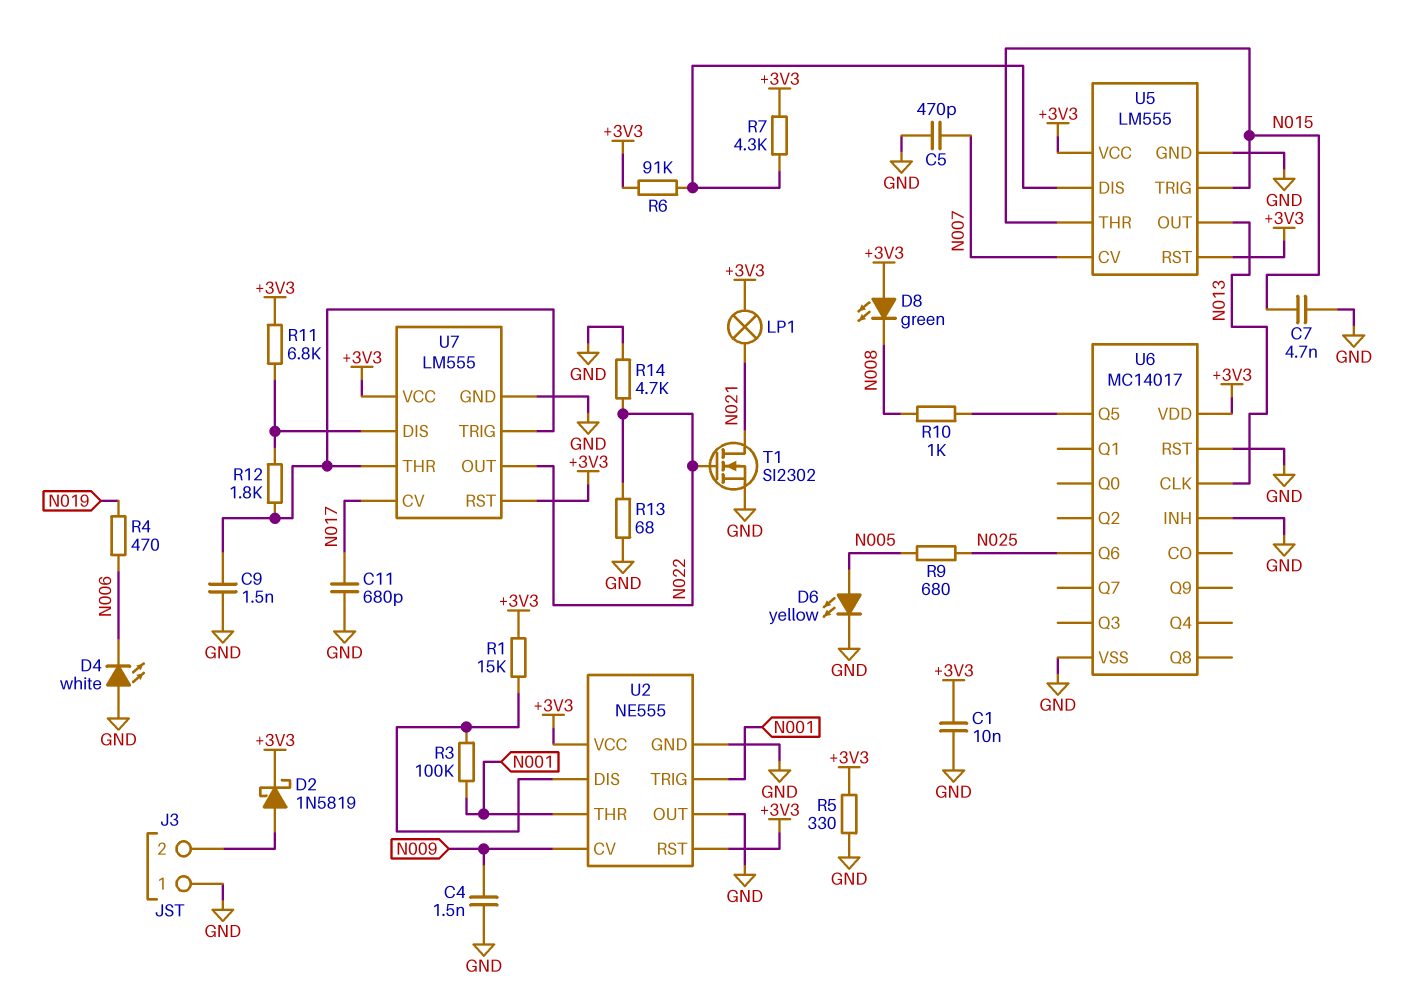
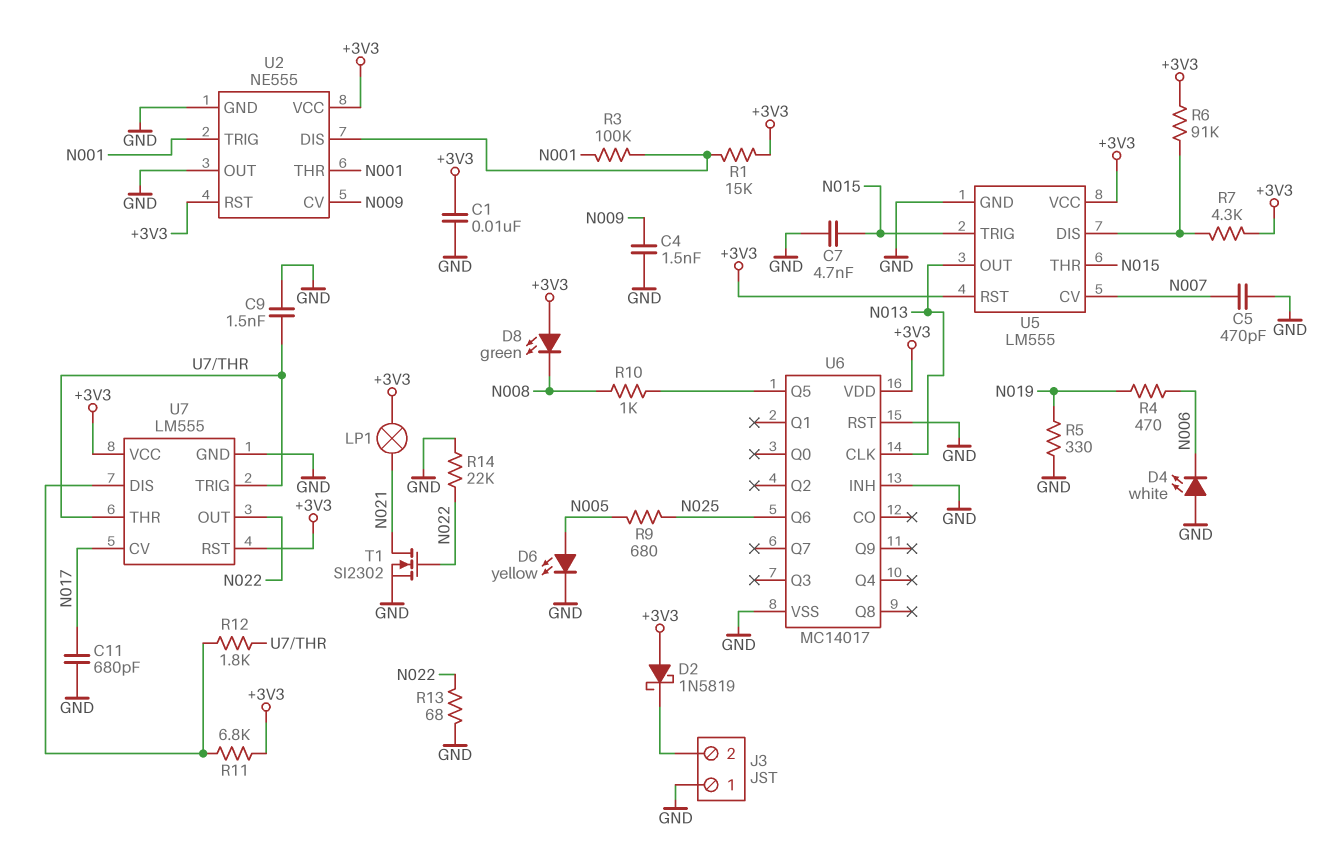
D2: schottky 1N5819 (A J3/2, K +3V3) -> schottky 1N5819 (A +3V3, K J3/2)
R5: 330 (+3V3, GND) -> 330 (GND, N019)
R14: 4.7k (GND, N022) -> 22k (GND, N022)

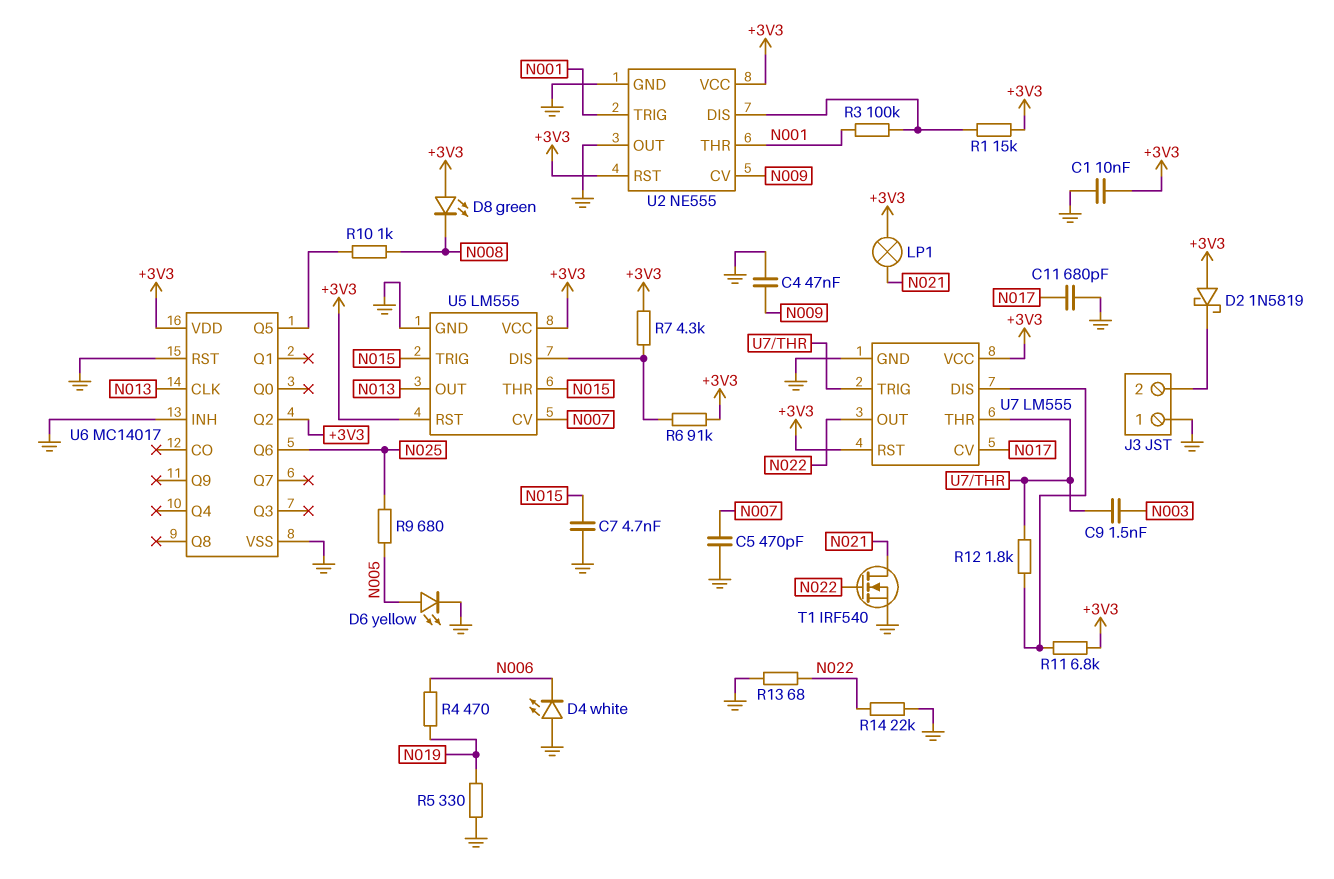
C4: 1.5nF (GND, N009) -> 47nF (GND, N009)
C9: 1.5nF (GND, U7/THR) -> 1.5nF (N003, U7/THR)
T1: NMOS SI2302 (G N022, D N021, S GND) -> NMOS IRF540 (G N022, D N021, S GND)
U6 pin Q2: none -> +3V3

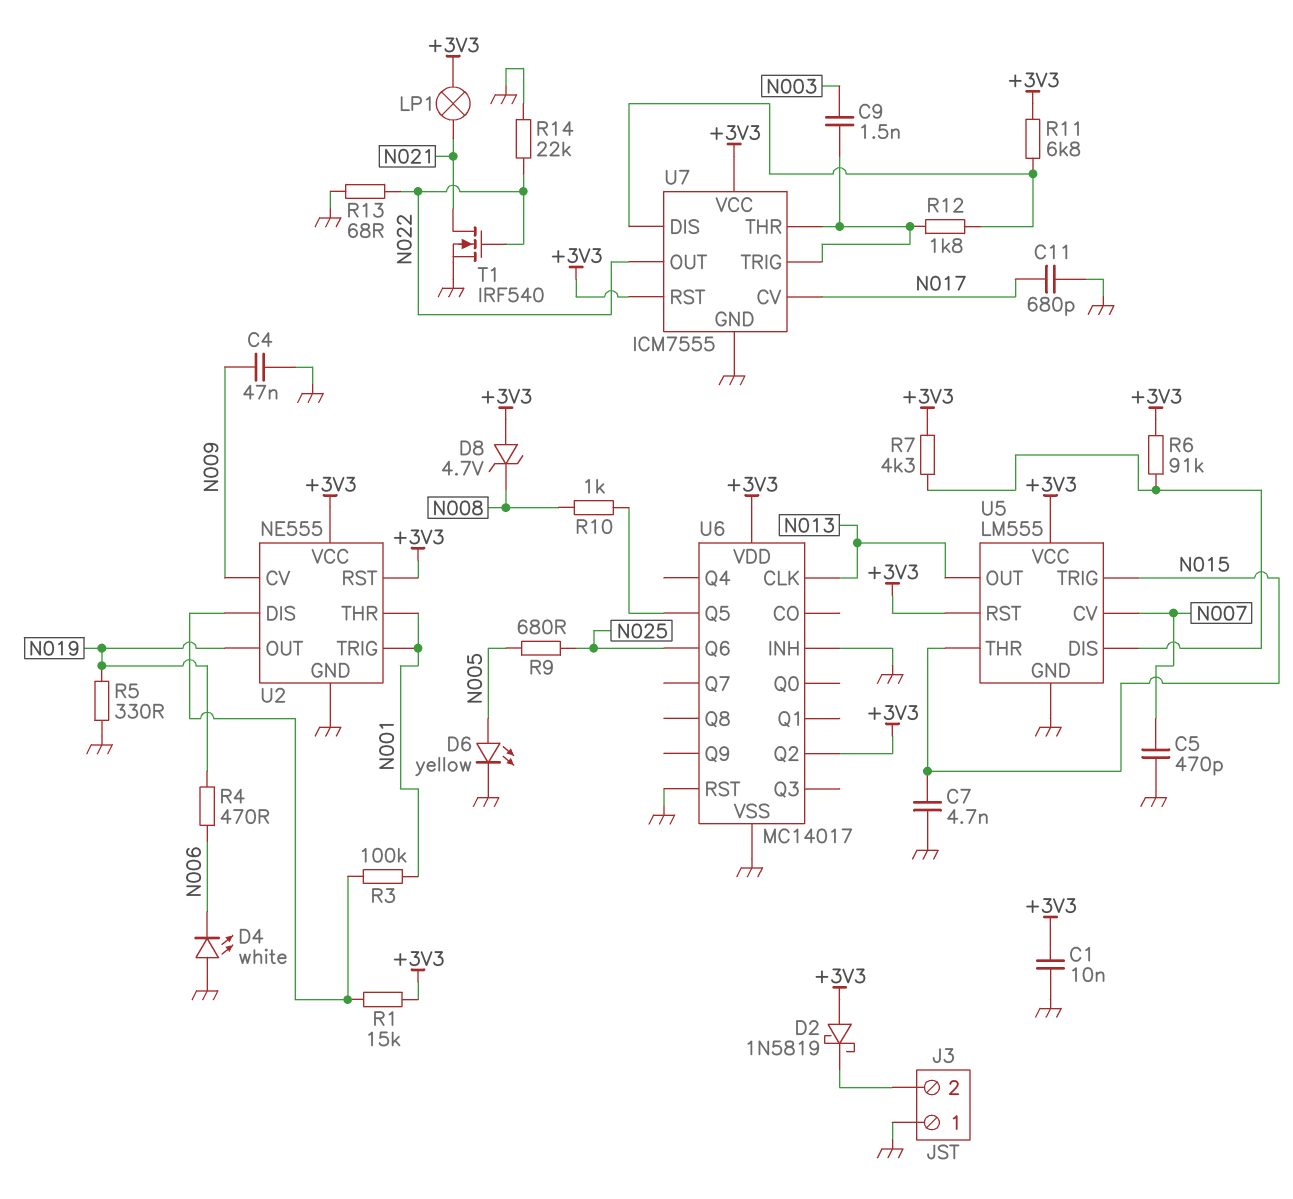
D8: LED green (A +3V3, K N008) -> zener 4.7V (A +3V3, K N008)
U2 pin OUT: GND -> N019
U7: LM555 -> ICM7555

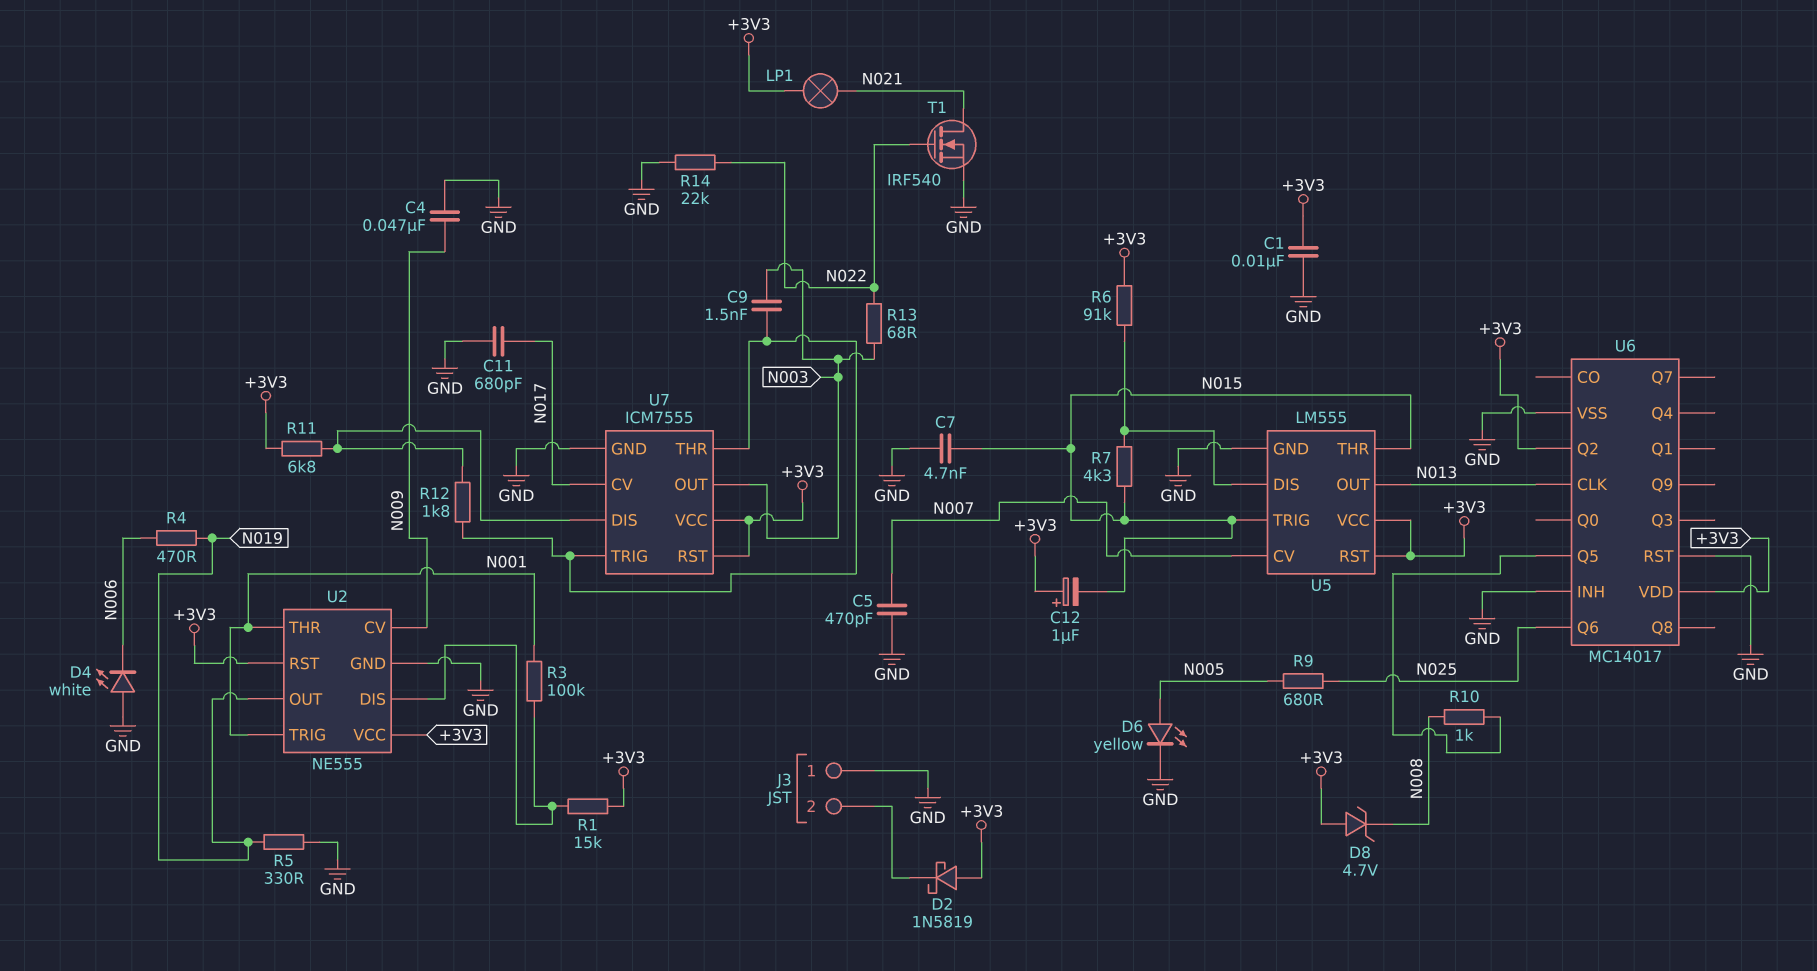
C12: none -> 1uF (plus +3V3, minus N015)
R7: 4.3k (+3V3, U5/DIS) -> 4.3k (N015, U5/DIS)
R13: 68 (GND, N022) -> 68 (N003, N022)
U7 pin OUT: N022 -> N003

